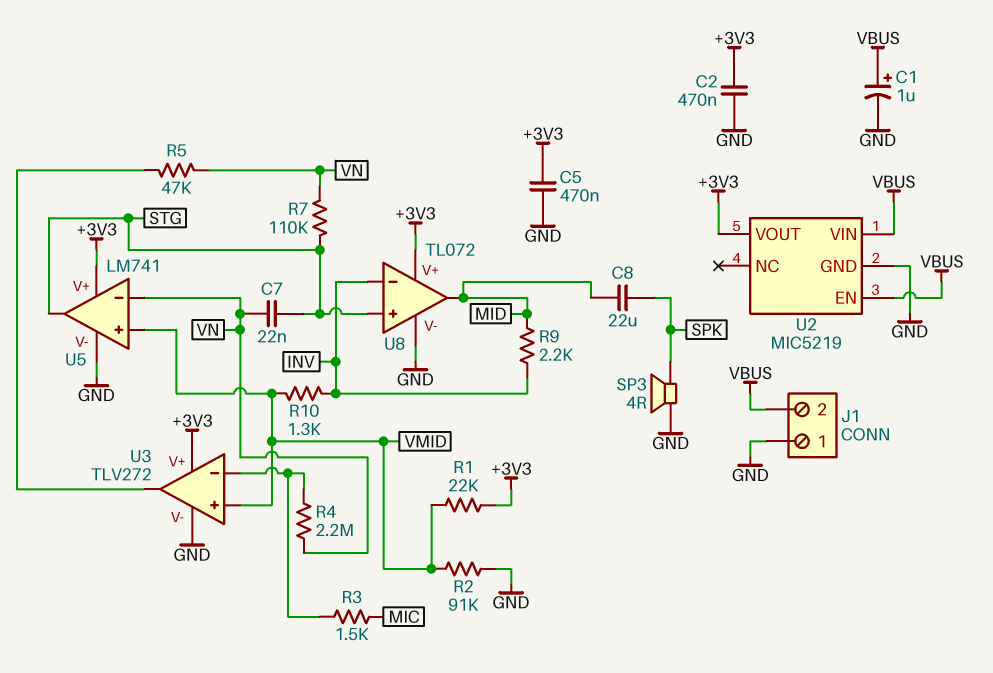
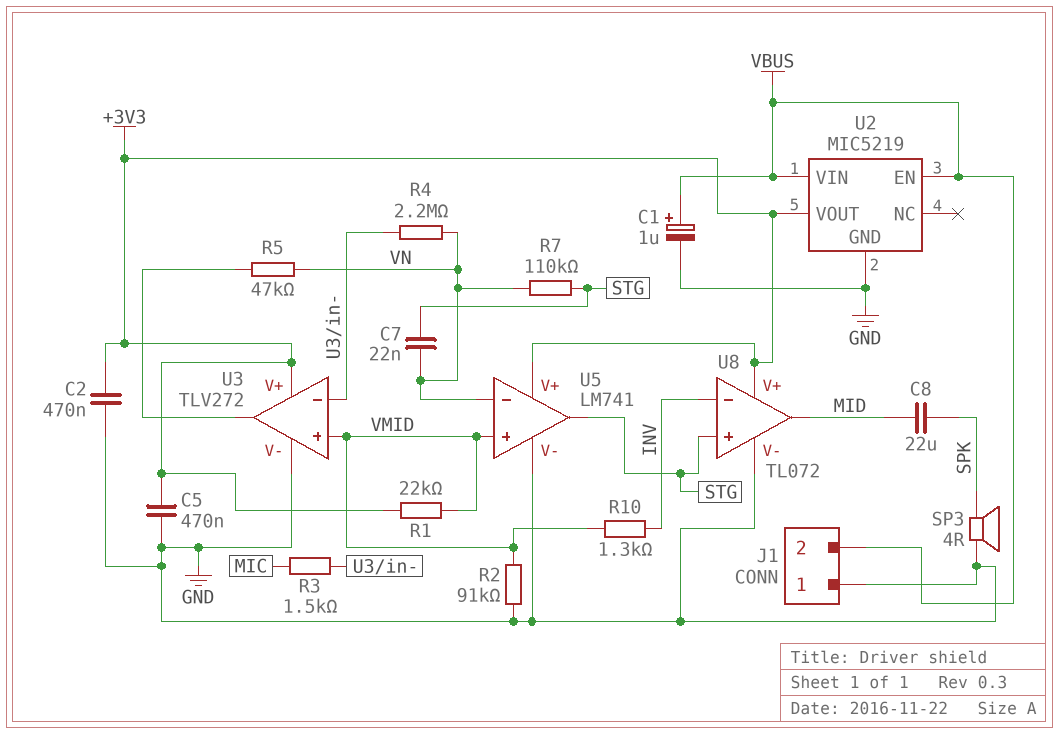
R9: 2.2k (INV, MID) -> none

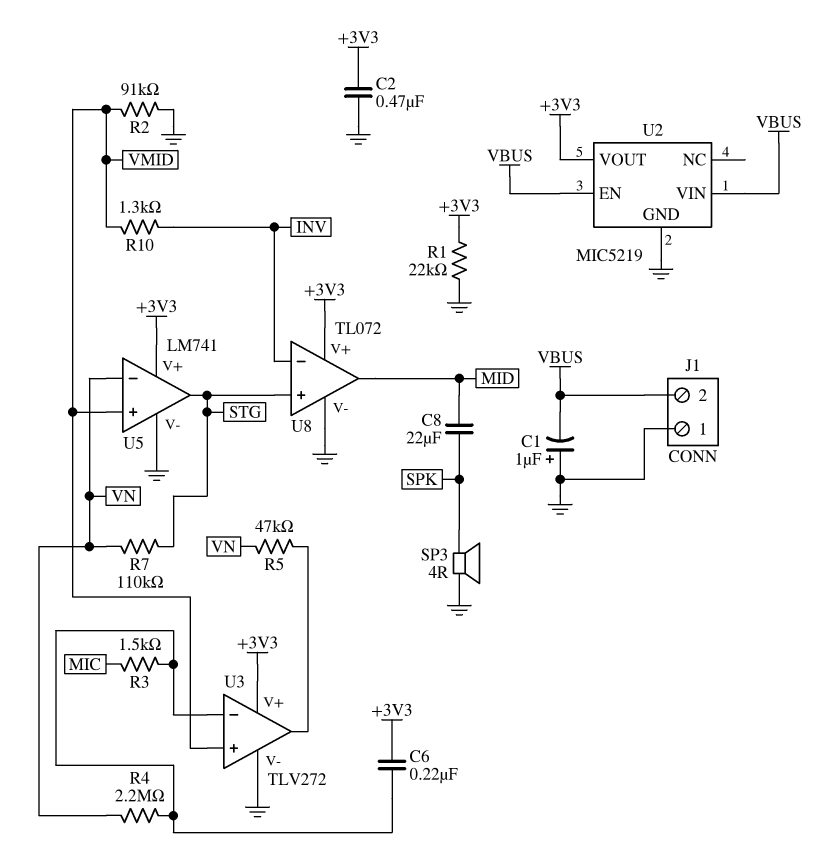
C1: 1uF (plus VBUS, minus GND) -> 1uF (plus GND, minus VBUS)
C5: 470nF (+3V3, GND) -> none
C6: none -> 220nF (+3V3, U3/in-)
C7: 22nF (STG, VN) -> none
R1: 22k (+3V3, VMID) -> 22k (+3V3, GND)

